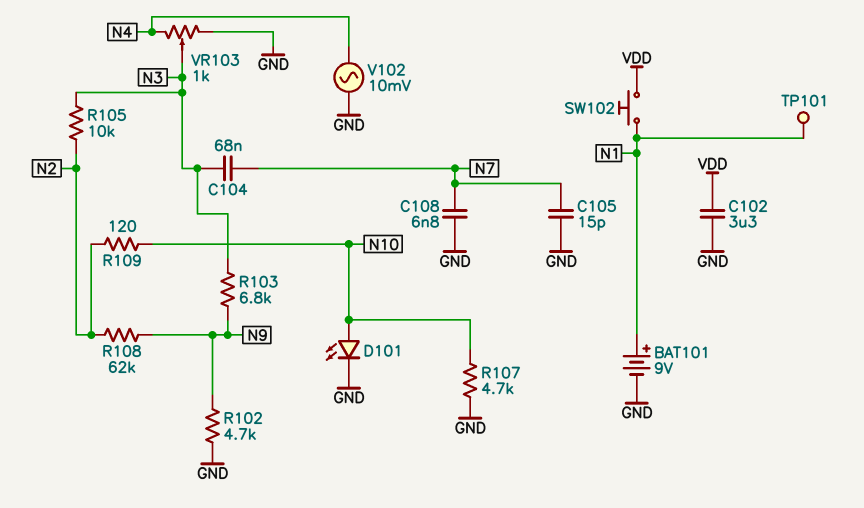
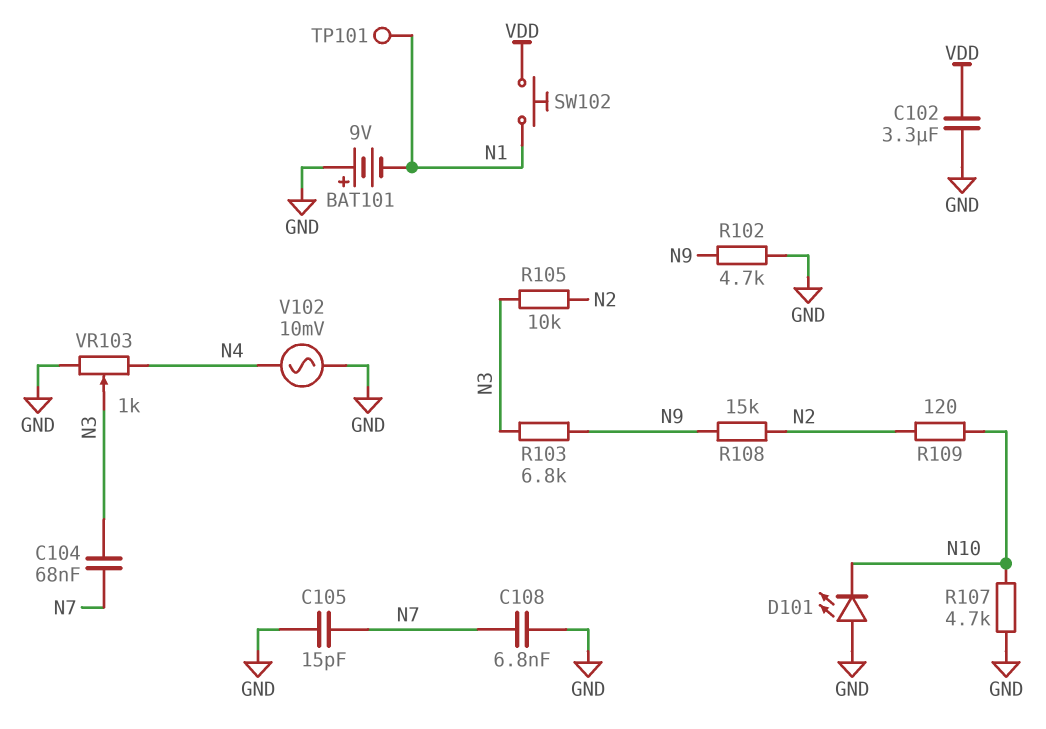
BAT101: 9V (plus N1, minus GND) -> 9V (plus GND, minus N1)
D101: LED (A N10, K GND) -> LED (A GND, K N10)
R108: 62k (N2, N9) -> 15k (N2, N9)

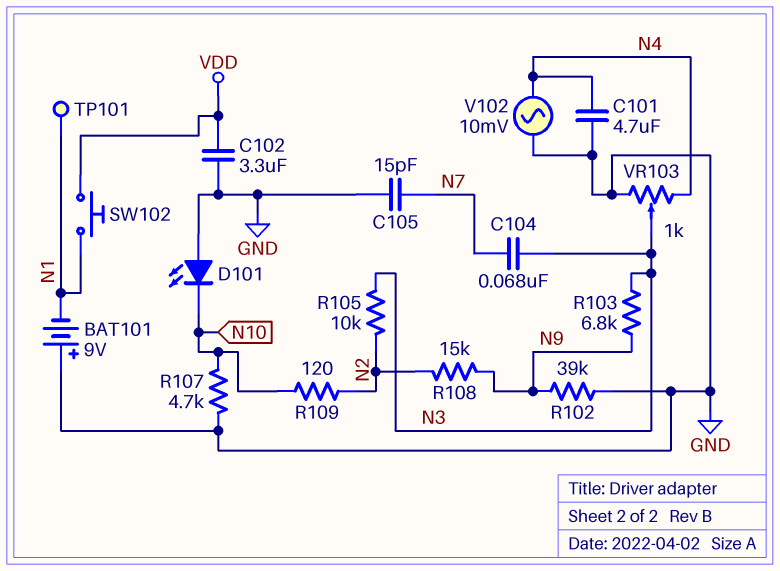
C101: none -> 4.7uF (GND, N4)
C108: 6.8nF (GND, N7) -> none
R102: 4.7k (GND, N9) -> 39k (GND, N9)

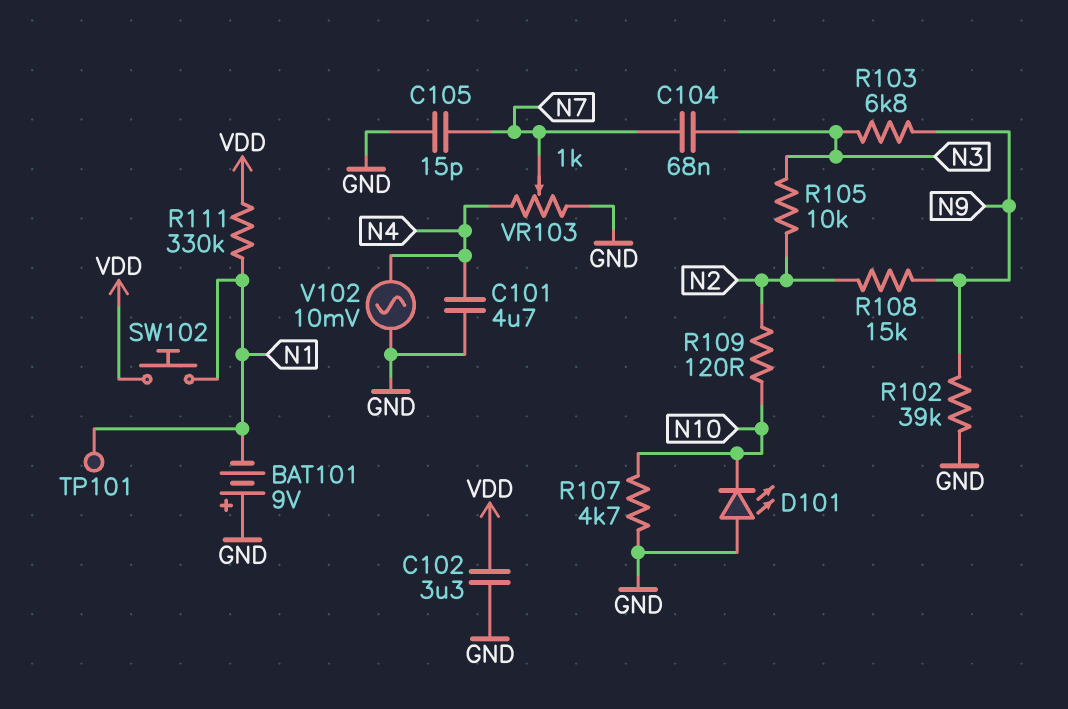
R111: none -> 330k (N1, VDD)
VR103: 1k (GND, N4, wiper N3) -> 1k (GND, N4, wiper N7)

